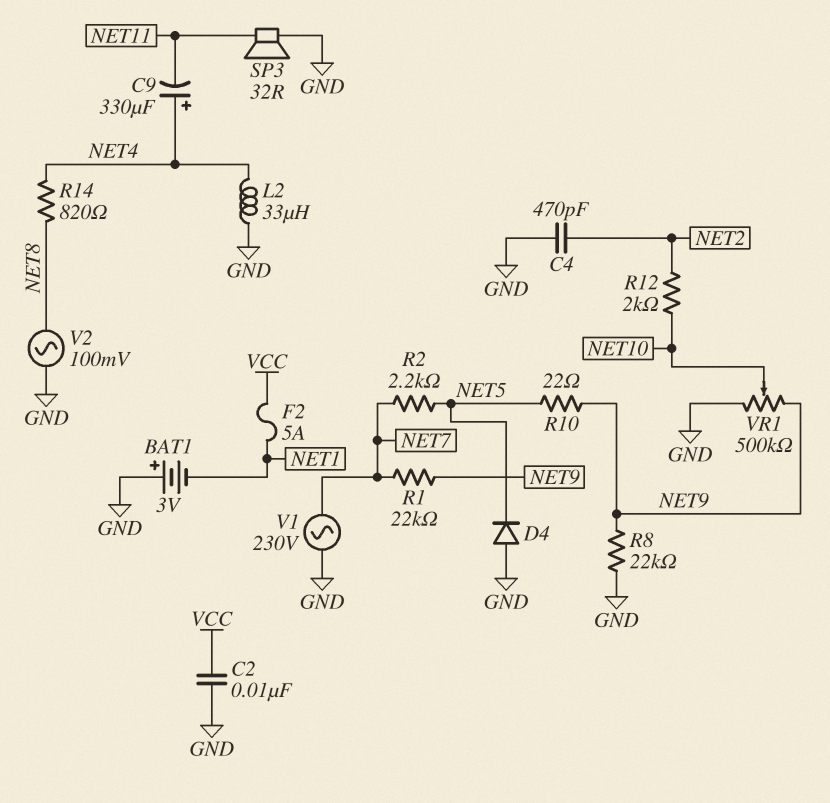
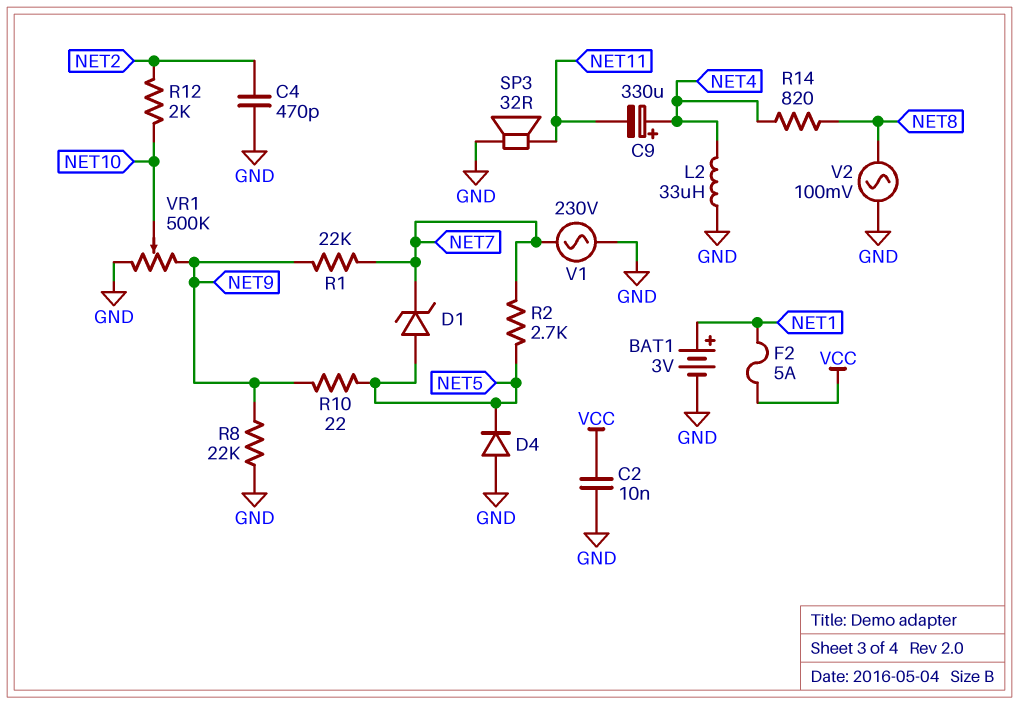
BAT1: 3V (plus GND, minus NET1) -> 3V (plus NET1, minus GND)
D1: none -> zener (A NET5, K NET7)
R2: 2.2k (NET5, NET7) -> 2.7k (NET5, NET7)

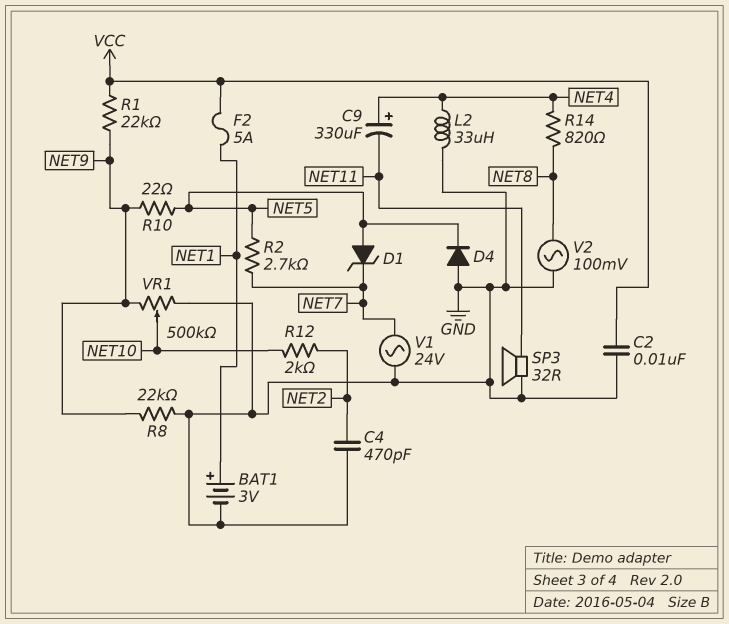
R1: 22k (NET7, NET9) -> 22k (NET9, VCC)
V1: AC 230V (GND, NET7) -> AC 24V (GND, NET7)

